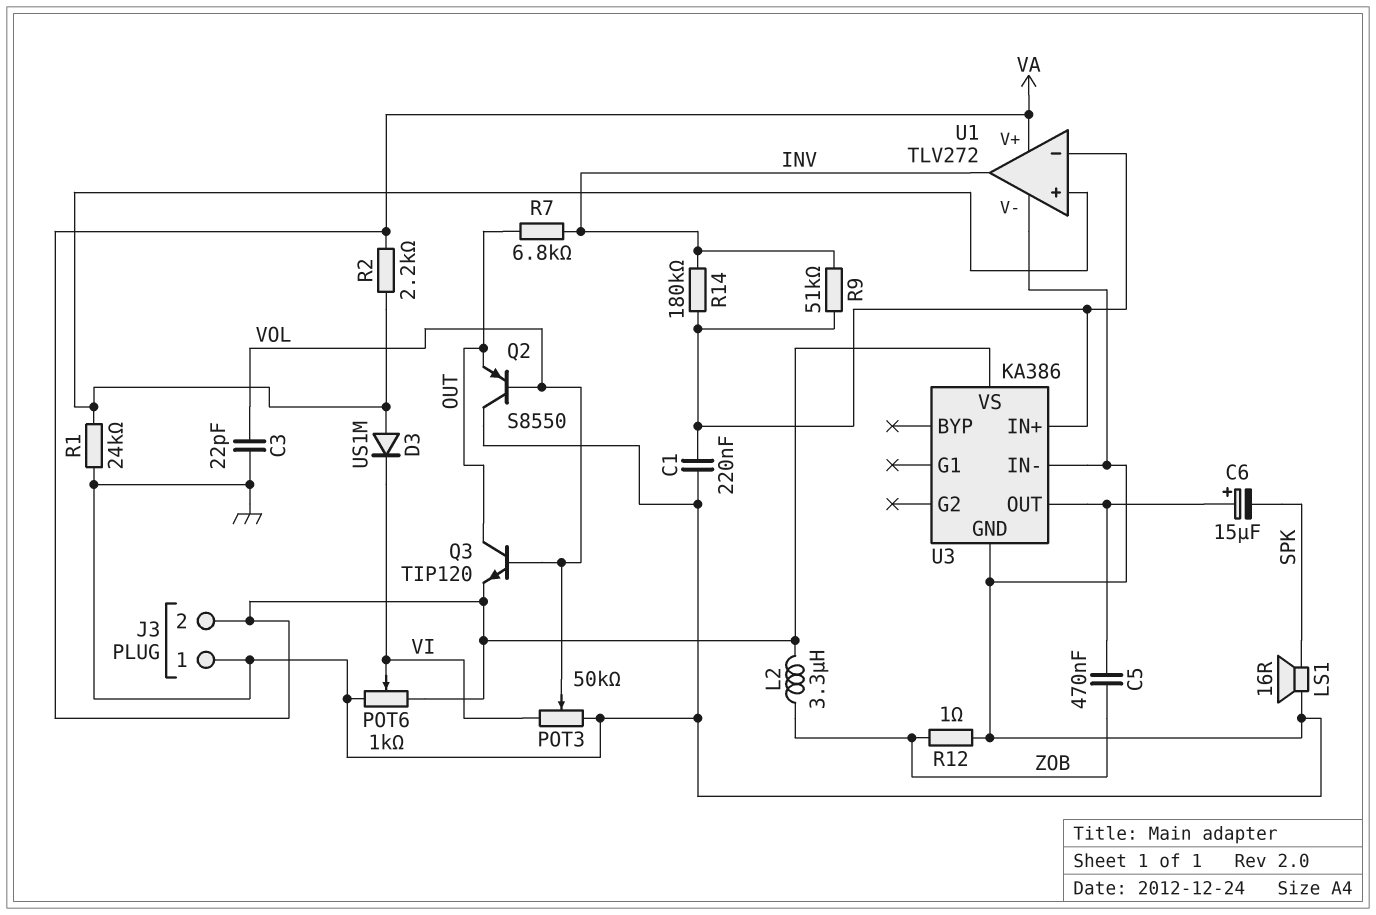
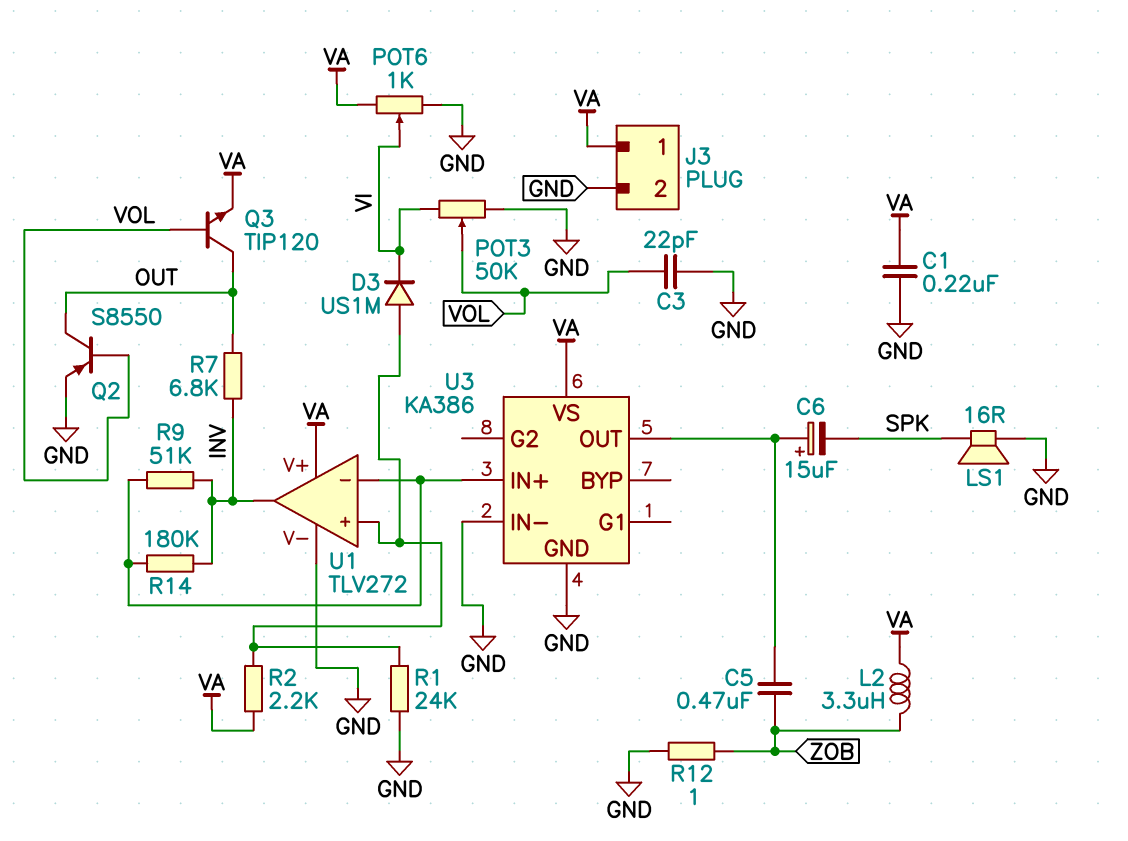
C1: 220nF (GND, U1/in-) -> 220nF (GND, VA)
J3 pin 1: GND -> VA
J3 pin 2: VA -> GND
Q2: PNP S8550 (B VOL, C GND, E OUT) -> PNP S8550 (B VOL, C OUT, E GND)

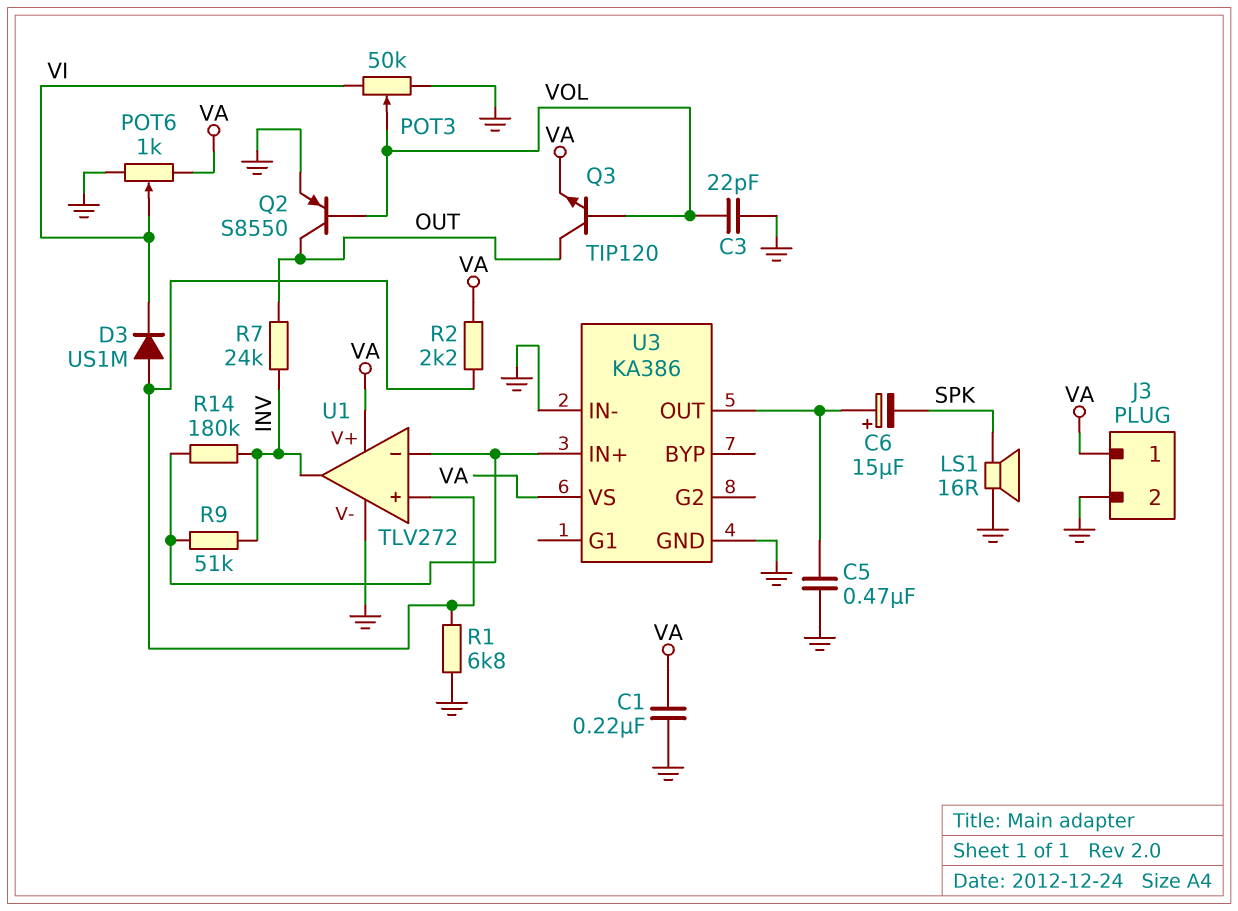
C5: 470nF (U3/OUT, ZOB) -> 470nF (GND, U3/OUT)
L2: 3.3uH (VA, ZOB) -> none
R1: 24k (GND, U1/in+) -> 6.8k (GND, U1/in+)
R7: 6.8k (INV, OUT) -> 24k (INV, OUT)
R12: 1 (GND, ZOB) -> none

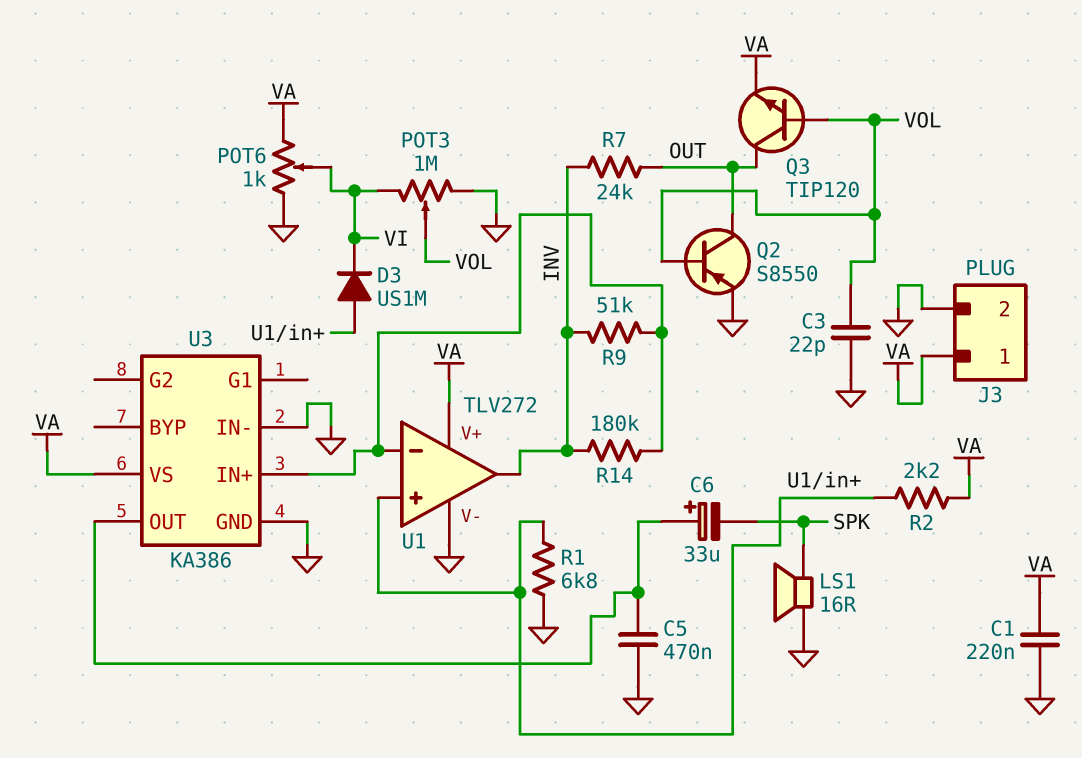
C6: 15uF (plus U3/OUT, minus SPK) -> 33uF (plus U3/OUT, minus SPK)
POT3: 50k (GND, VI, wiper VOL) -> 1M (GND, VI, wiper VOL)

